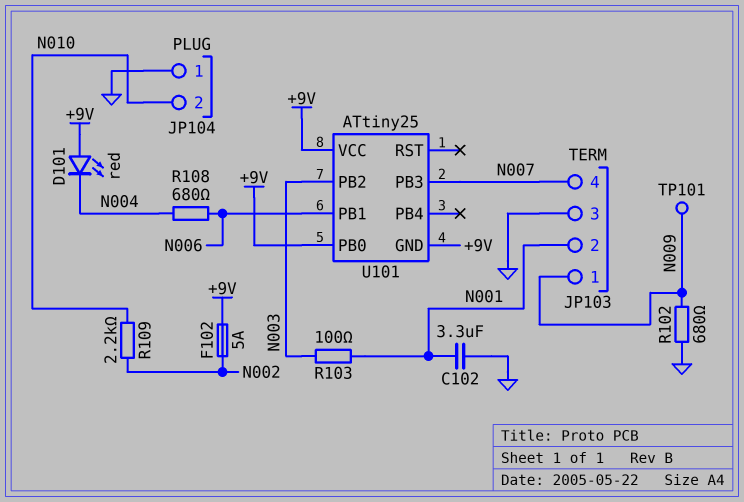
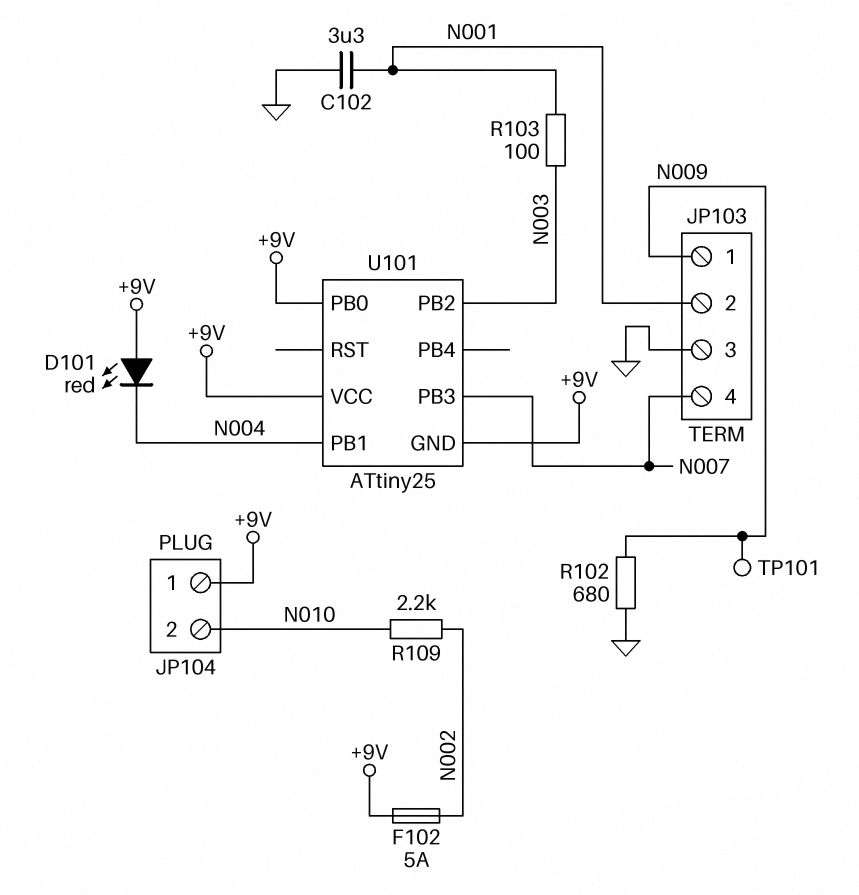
JP104 pin 1: GND -> +9V
R108: 680 (N004, N006) -> none
U101 pin PB1: N006 -> N004

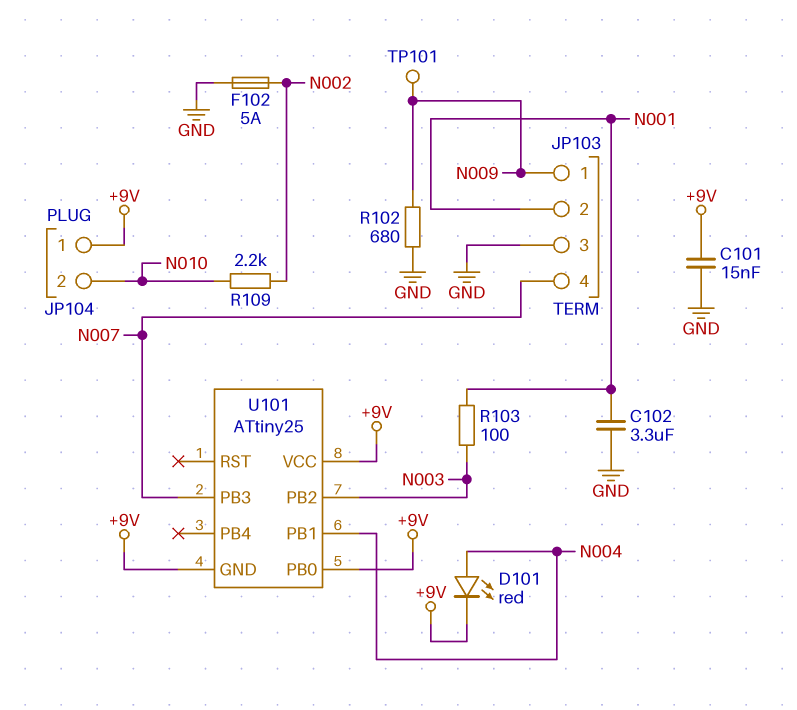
C101: none -> 15nF (+9V, GND)
D101: LED red (A +9V, K N004) -> LED red (A N004, K +9V)
F102: 5A (+9V, N002) -> 5A (GND, N002)

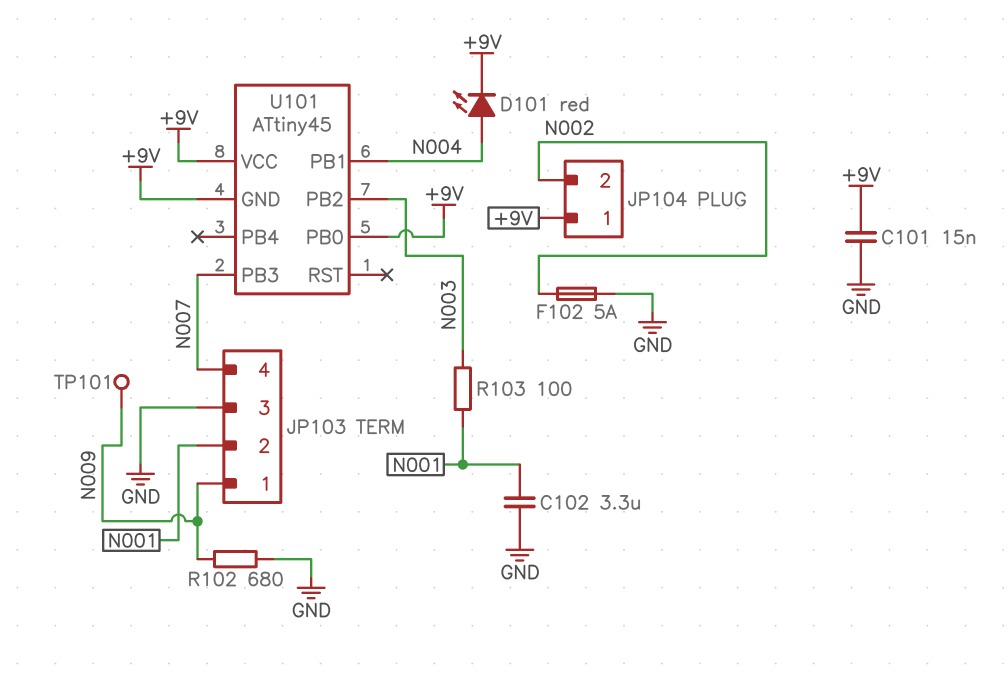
JP104 pin 2: N010 -> N002
R109: 2.2k (N002, N010) -> none
U101: ATtiny25 -> ATtiny45

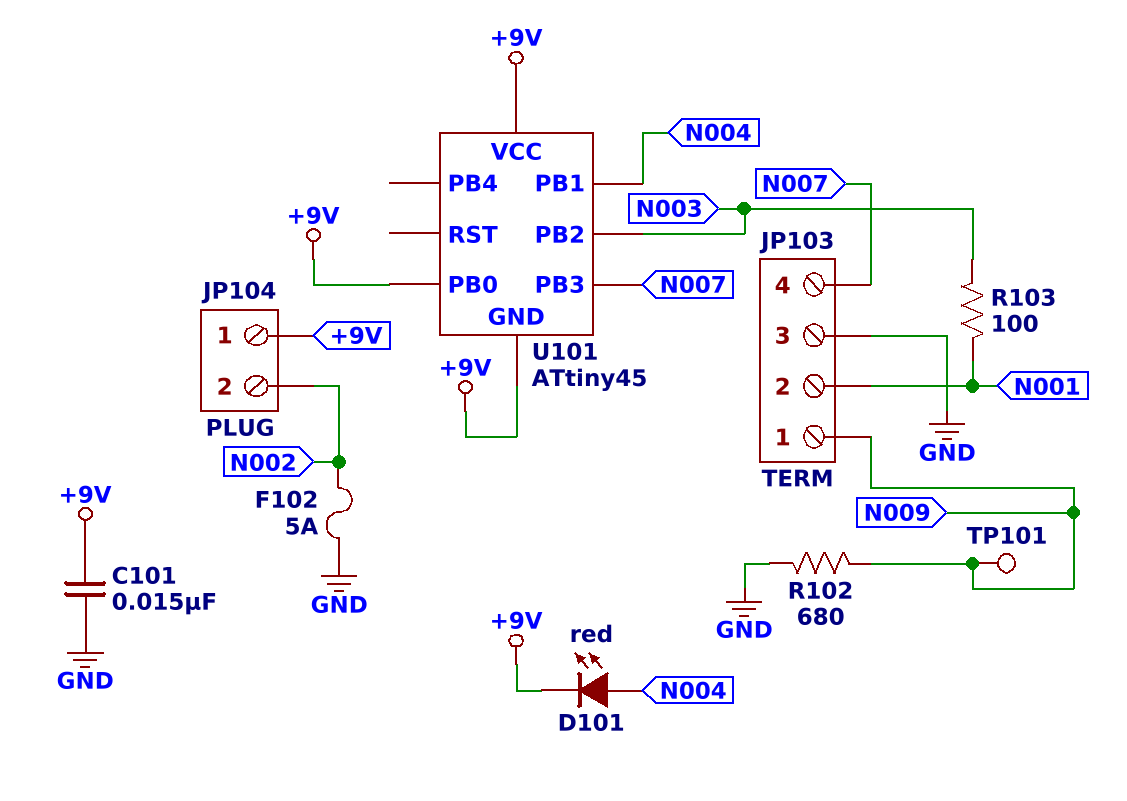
C102: 3.3uF (GND, N001) -> none

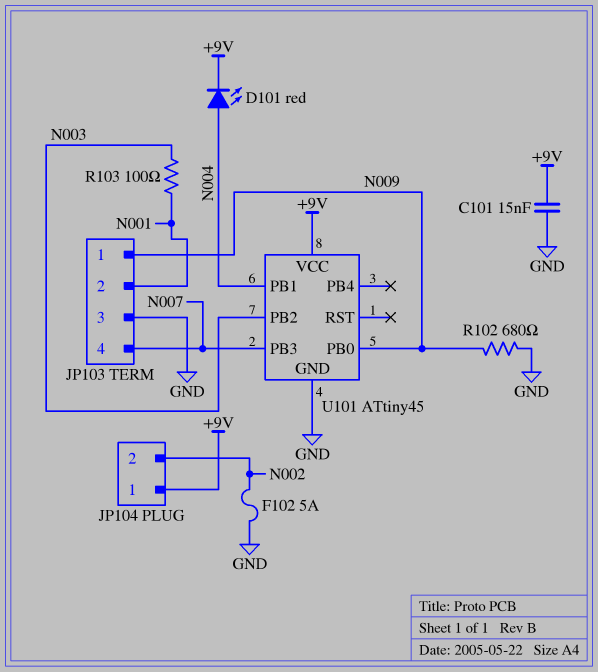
TP101: test point (N009) -> none
U101 pin GND: +9V -> GND
U101 pin PB0: +9V -> N009

